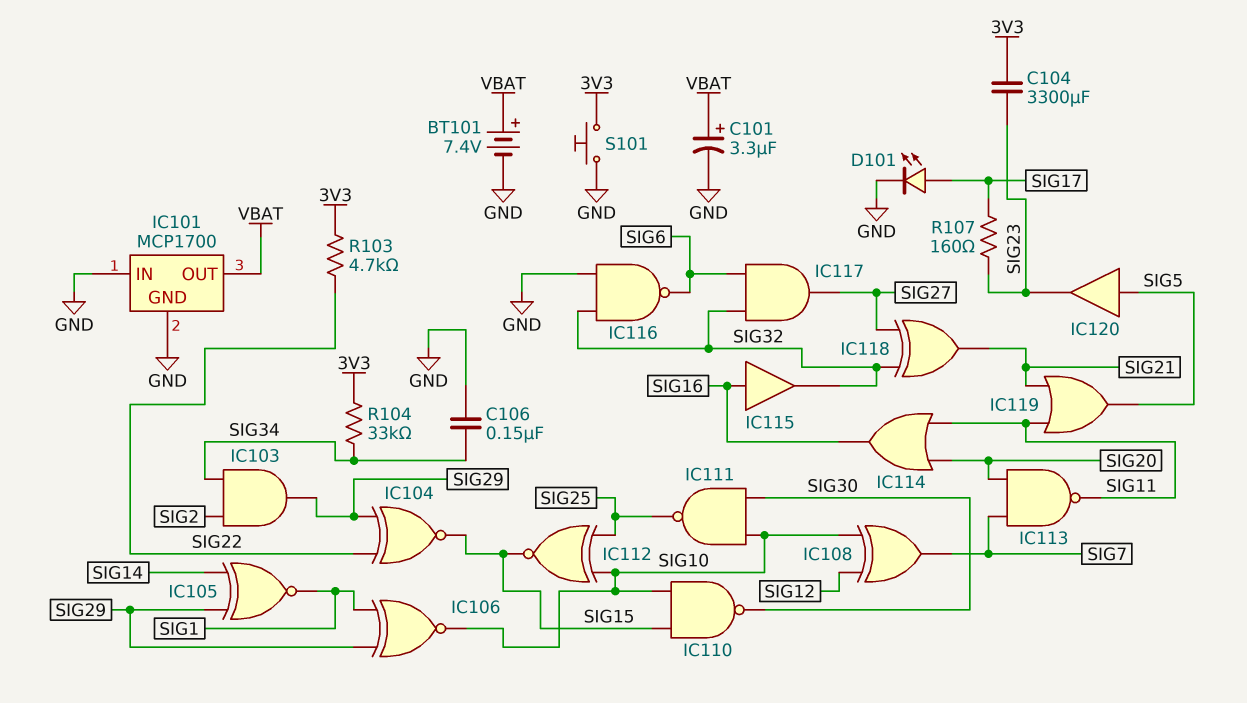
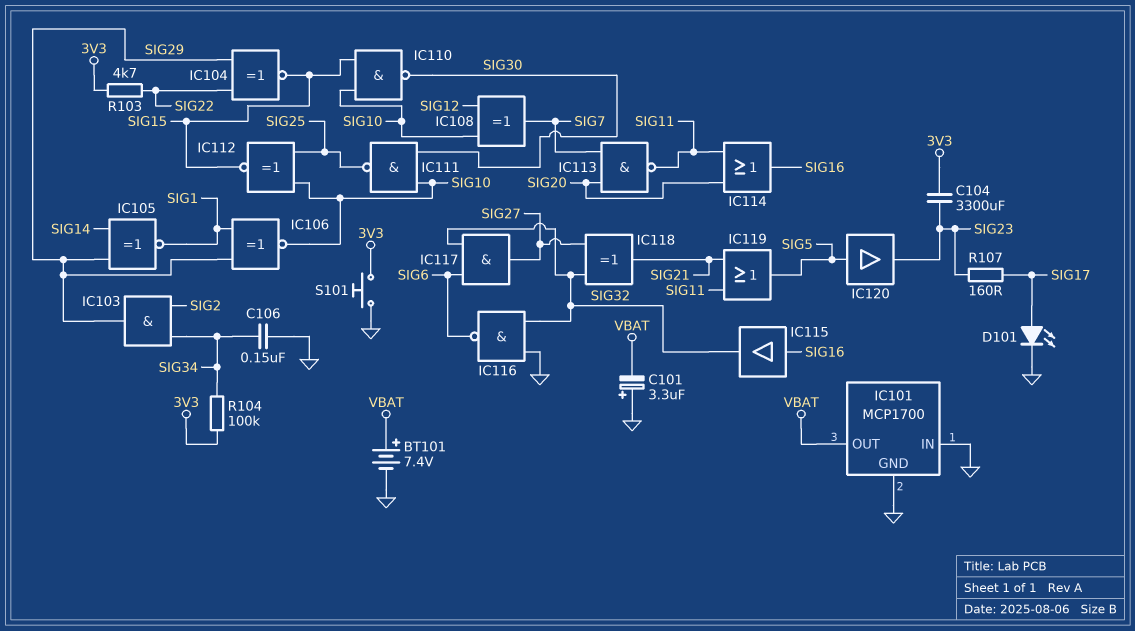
C101: 3.3uF (plus VBAT, minus GND) -> 3.3uF (plus GND, minus VBAT)
R104: 33k (3V3, SIG34) -> 100k (3V3, SIG34)

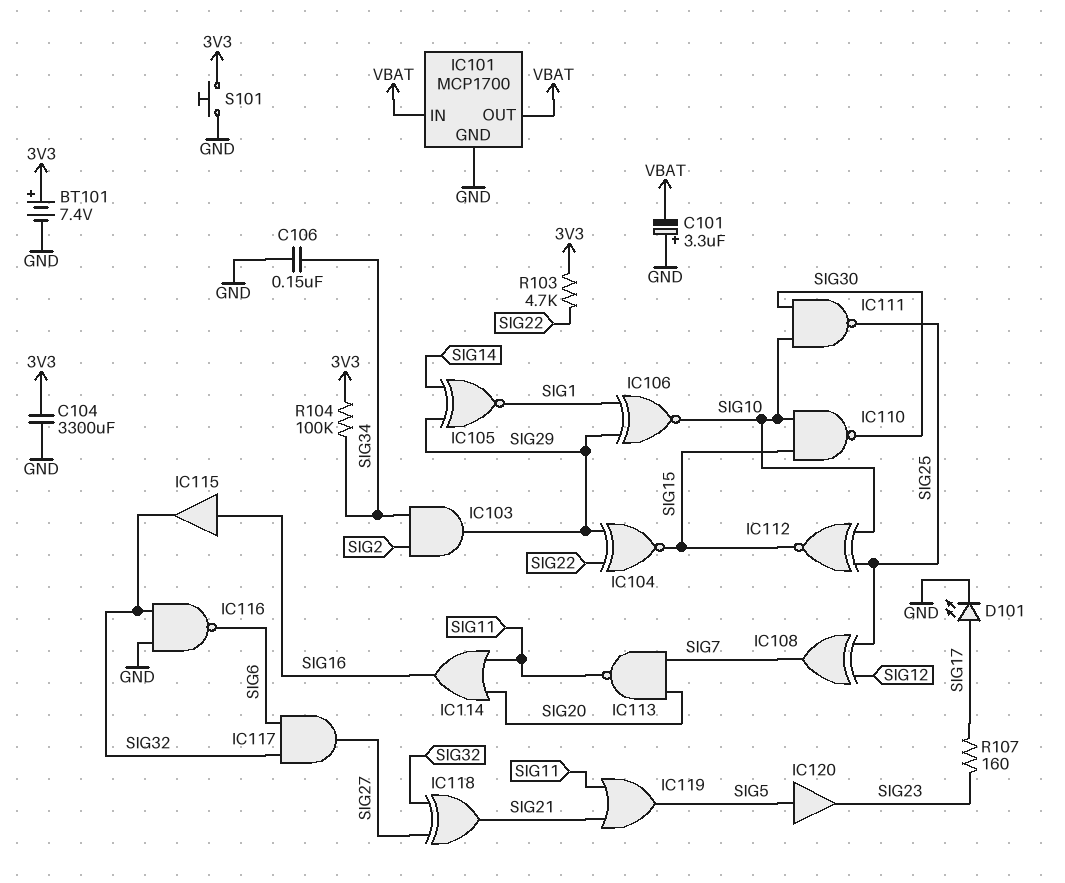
BT101: 7.4V (plus VBAT, minus GND) -> 7.4V (plus 3V3, minus GND)
C104: 3300uF (3V3, SIG23) -> 3300uF (3V3, GND)
IC101 pin IN: GND -> VBAT
IC108: XOR (in SIG10, in SIG12, out SIG7) -> XOR (in SIG12, in SIG25, out SIG7)

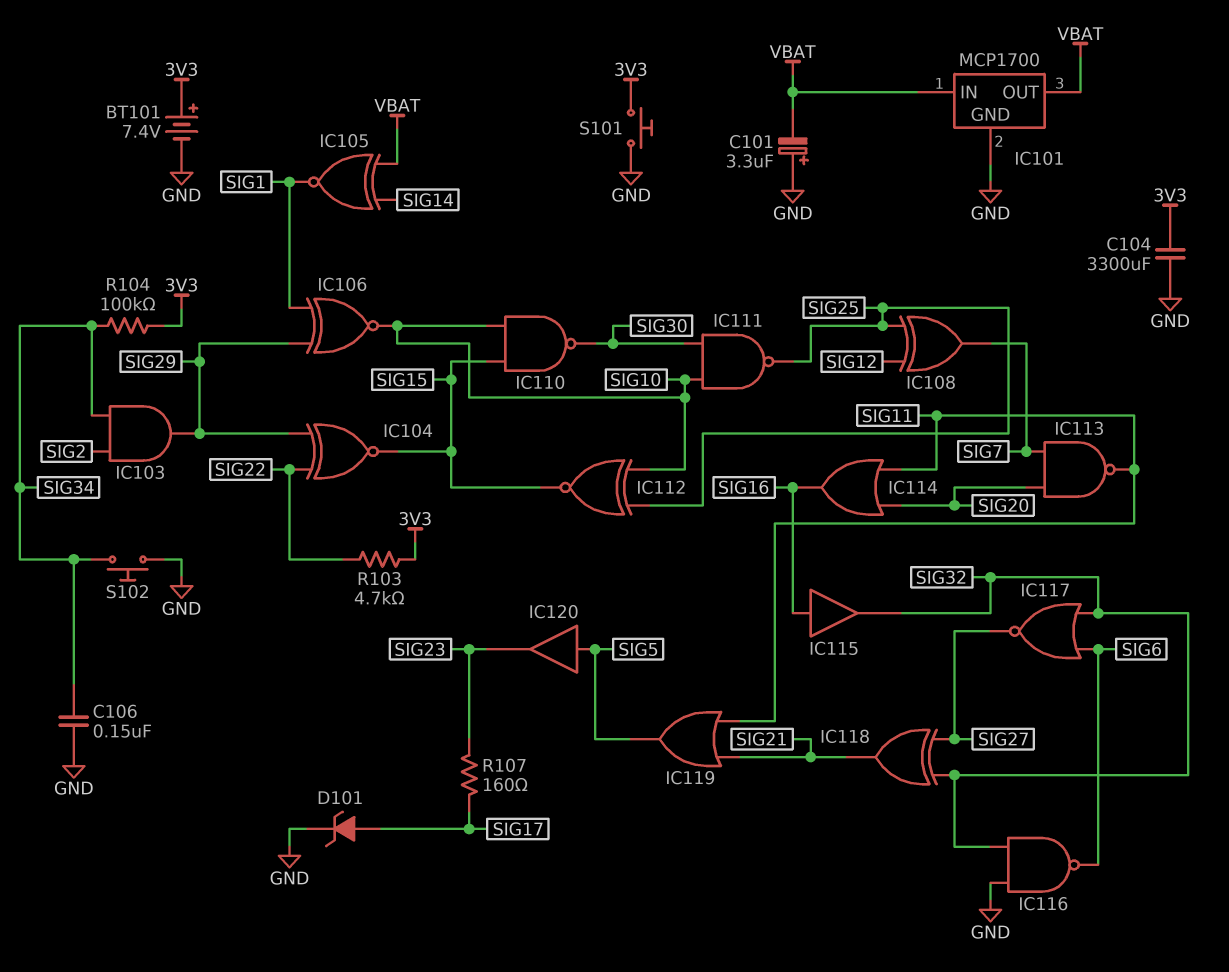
D101: LED (A SIG17, K GND) -> zener (A SIG17, K GND)
IC105: XNOR (in SIG14, in SIG29, out SIG1) -> XNOR (in SIG14, in VBAT, out SIG1)
IC117: AND (in SIG6, in SIG32, out SIG27) -> NOR (in SIG6, in SIG32, out SIG27)
S102: none -> button (GND, SIG34)

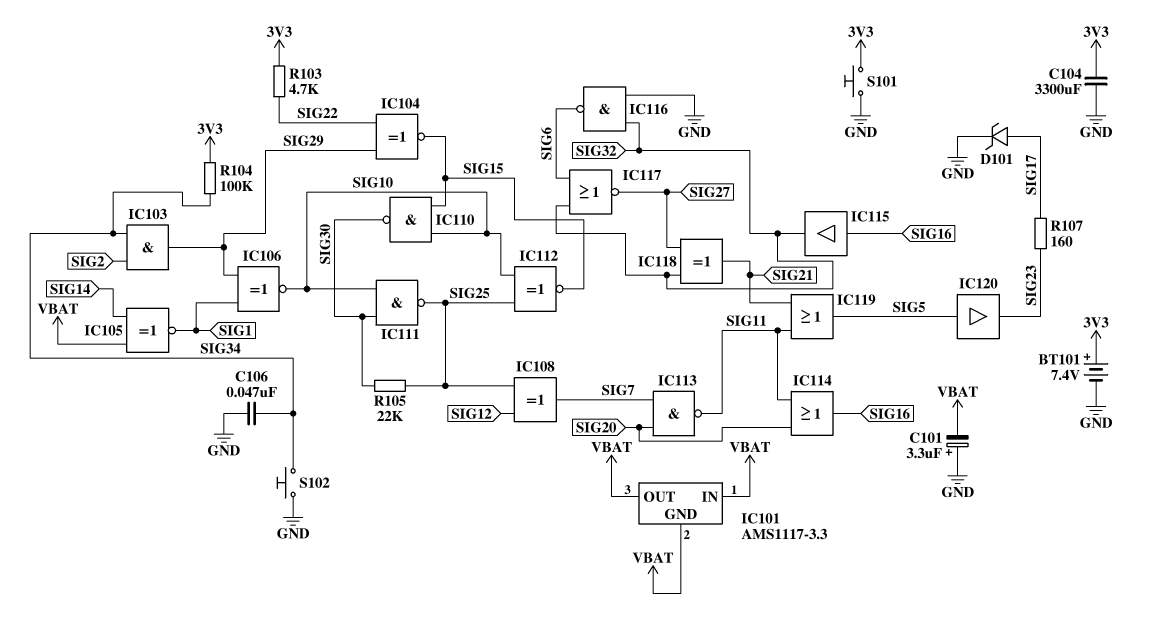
C106: 150nF (GND, SIG34) -> 47nF (GND, SIG34)
IC101: MCP1700 -> AMS1117-3.3
IC101 pin GND: GND -> VBAT
R105: none -> 22k (SIG25, SIG30)

